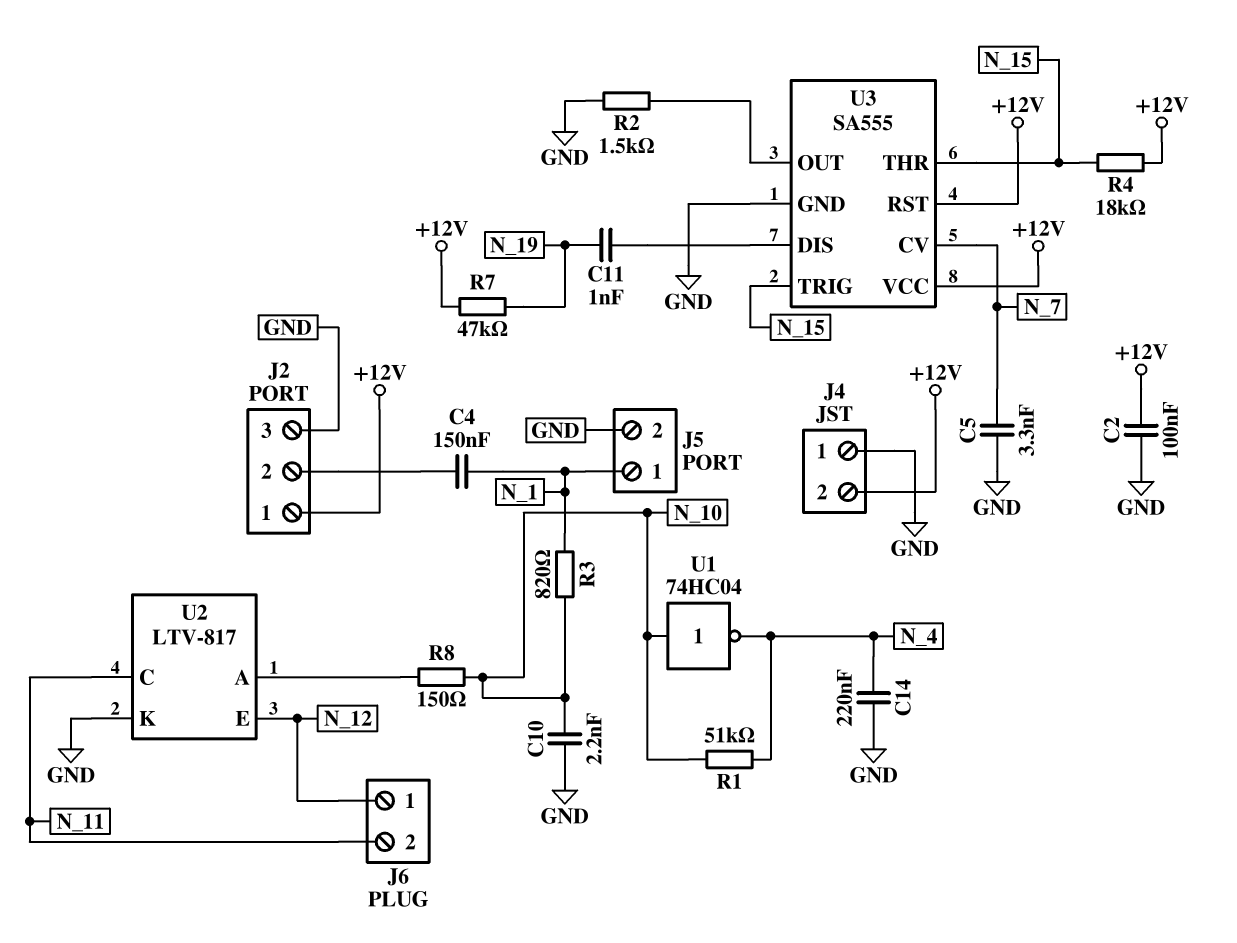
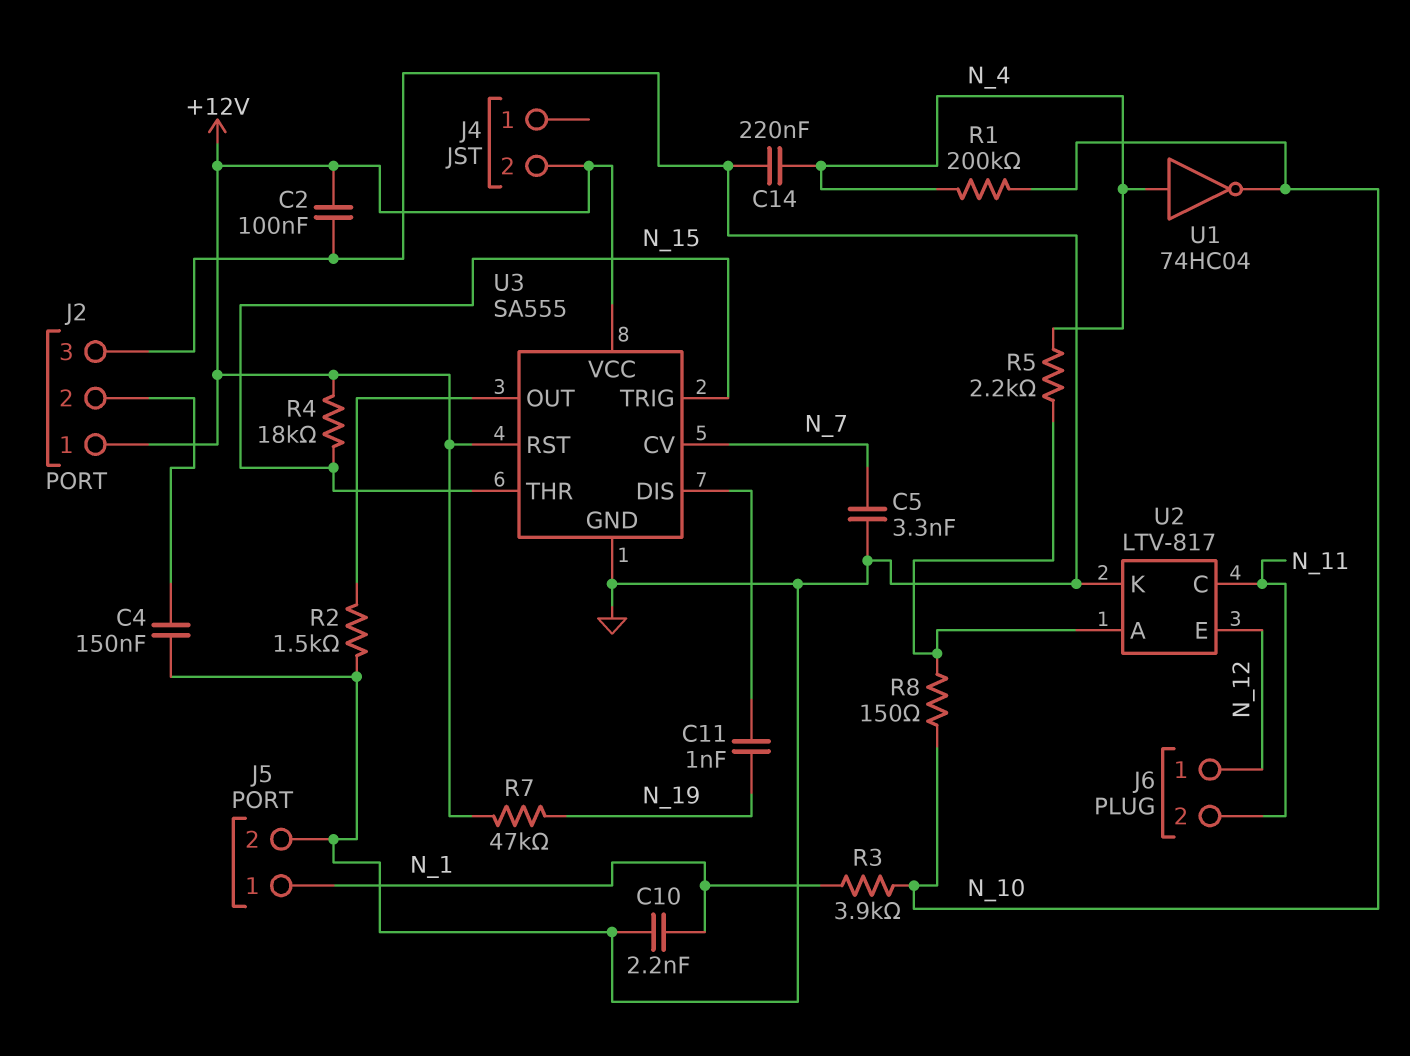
C4: 150nF (J2/2, N_1) -> 150nF (GND, J2/2)
C10: 2.2nF (GND, N_10) -> 2.2nF (GND, N_1)
J4 pin 1: GND -> none
R1: 51k (N_4, N_10) -> 200k (N_4, N_10)
R3: 820 (N_1, N_10) -> 3.9k (N_1, N_10)
R5: none -> 2.2k (N_4, U2/A)
U1: NOT 74HC04 (in N_10, out N_4) -> NOT 74HC04 (in N_4, out N_10)

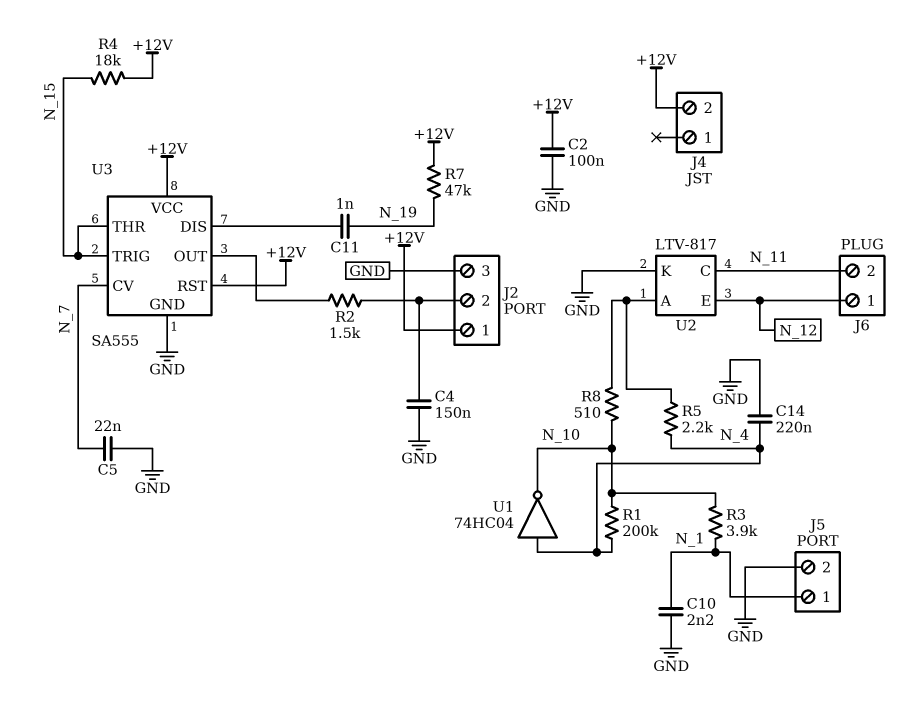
C5: 3.3nF (GND, N_7) -> 22nF (GND, N_7)
R2: 1.5k (GND, U3/OUT) -> 1.5k (J2/2, U3/OUT)
R8: 150 (N_10, U2/A) -> 510 (N_10, U2/A)

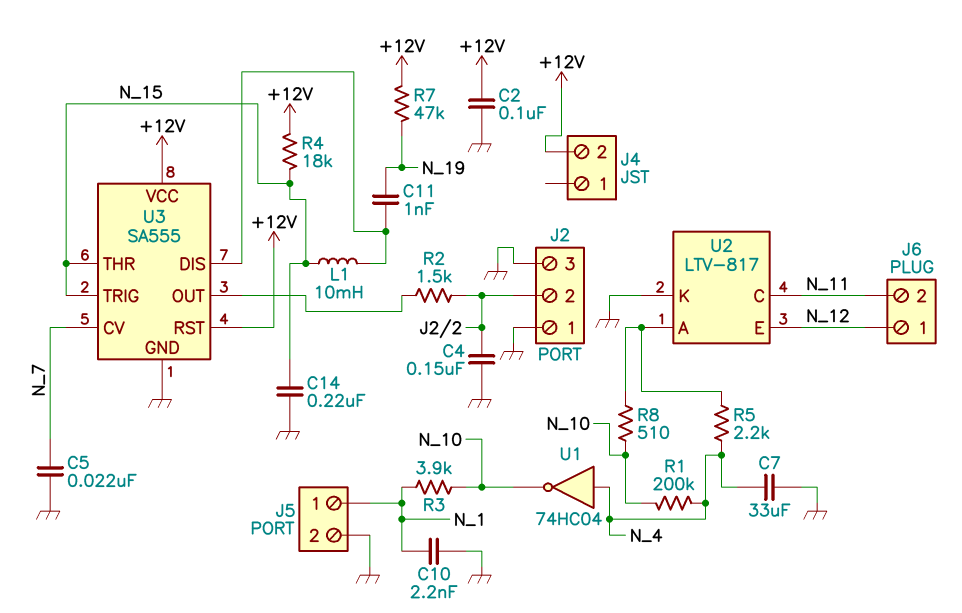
C7: none -> 33uF (GND, N_4)
C14: 220nF (GND, N_4) -> 220nF (GND, N_15)
J2 pin 1: +12V -> GND
L1: none -> 10mH (N_15, U3/DIS)

